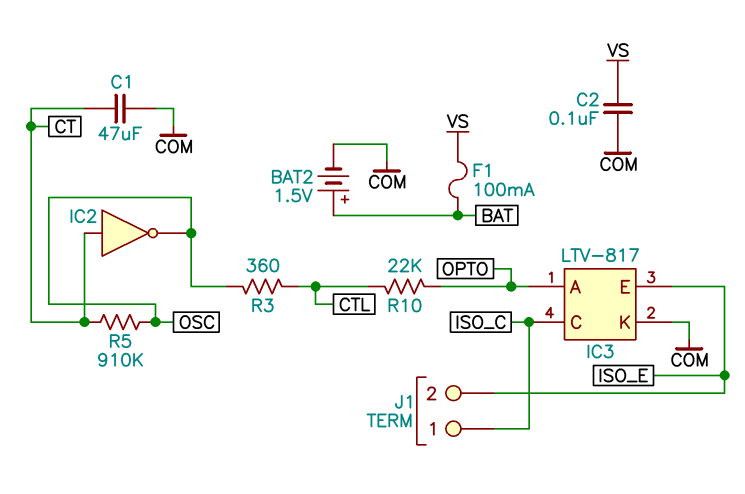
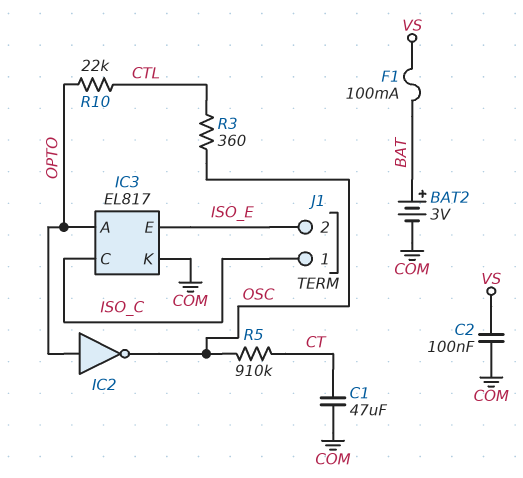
BAT2: 1.5V (plus BAT, minus COM) -> 3V (plus BAT, minus COM)
IC2: NOT (in CT, out OSC) -> NOT (in OPTO, out OSC)
IC3: LTV-817 -> EL817

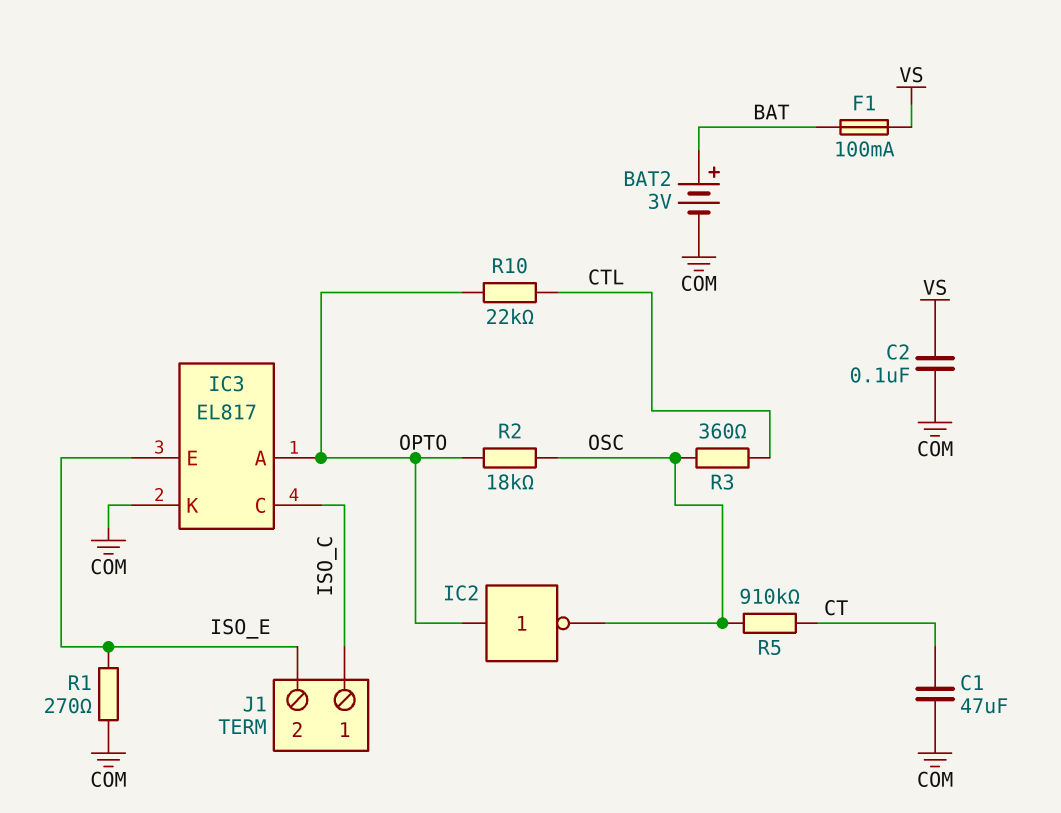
R1: none -> 270 (COM, ISO_E)
R2: none -> 18k (OPTO, OSC)

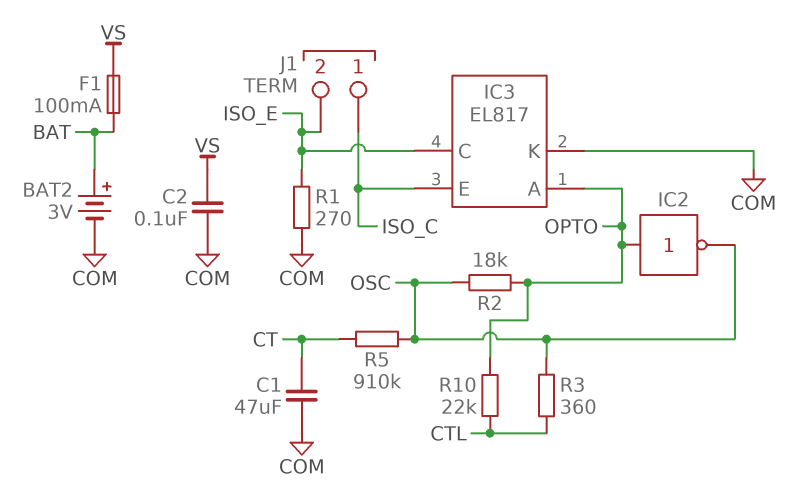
IC3 pin C: ISO_C -> ISO_E
IC3 pin E: ISO_E -> ISO_C

